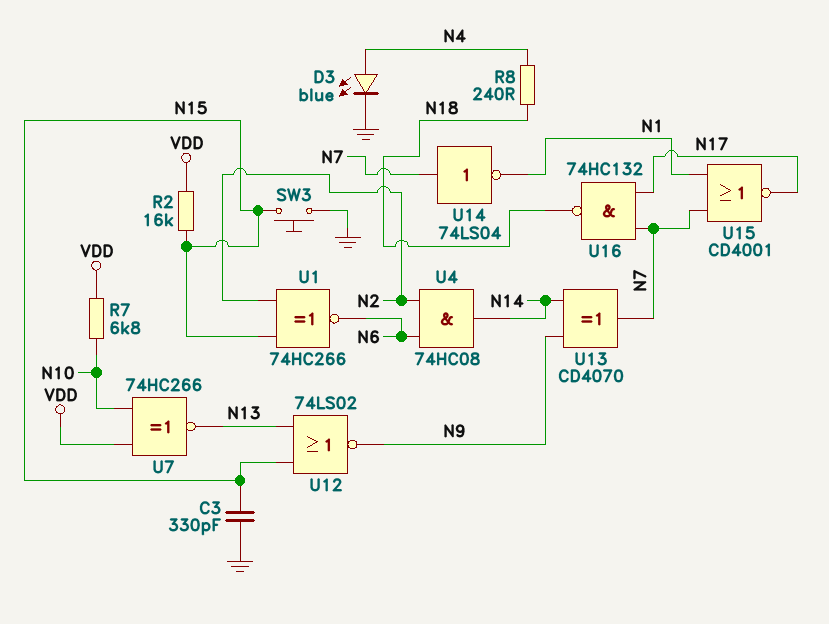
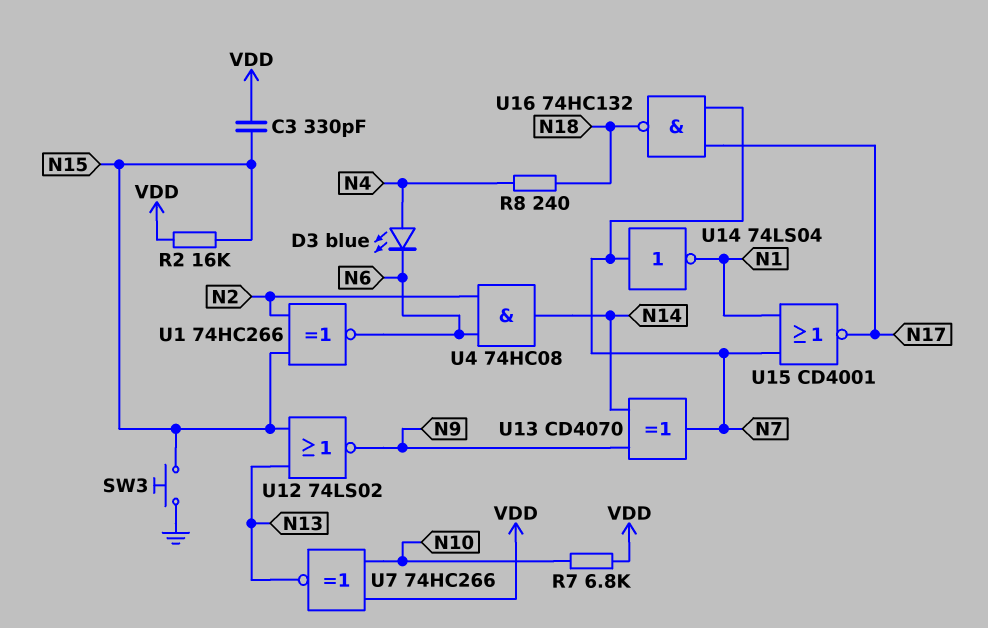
C3: 330pF (GND, N15) -> 330pF (N15, VDD)
D3: LED blue (A N4, K GND) -> LED blue (A N4, K N6)

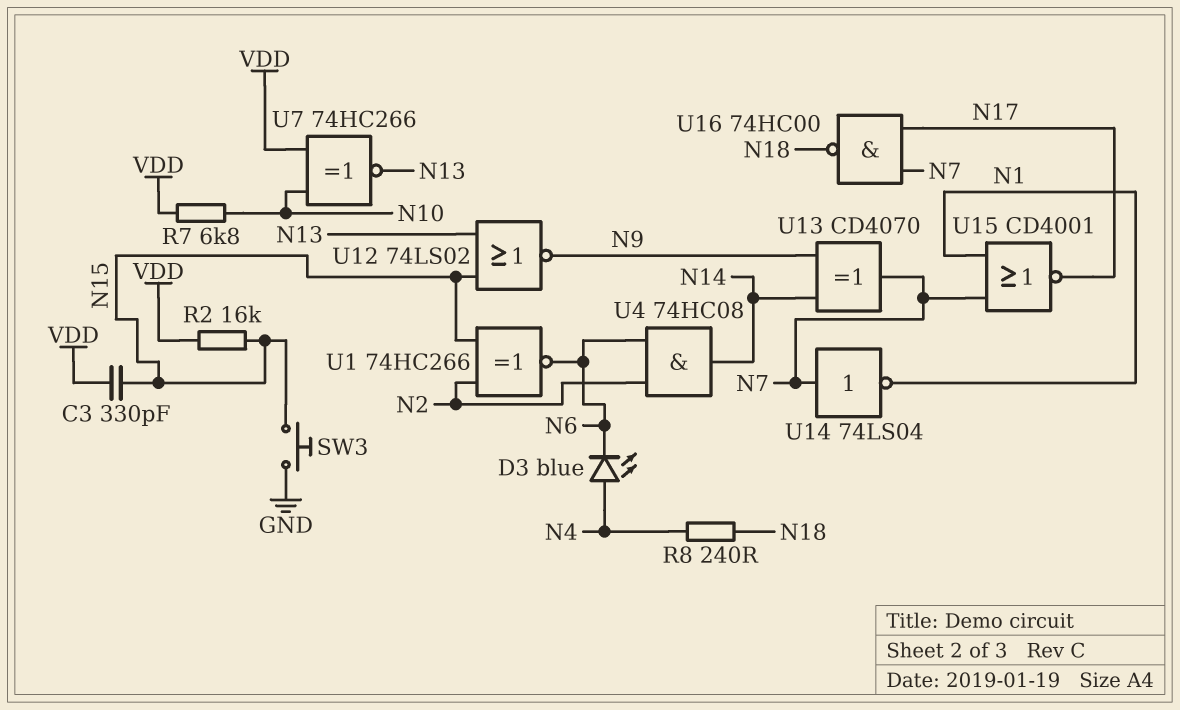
U16: NAND 74HC132 (in N7, in N17, out N18) -> NAND 74HC00 (in N7, in N17, out N18)

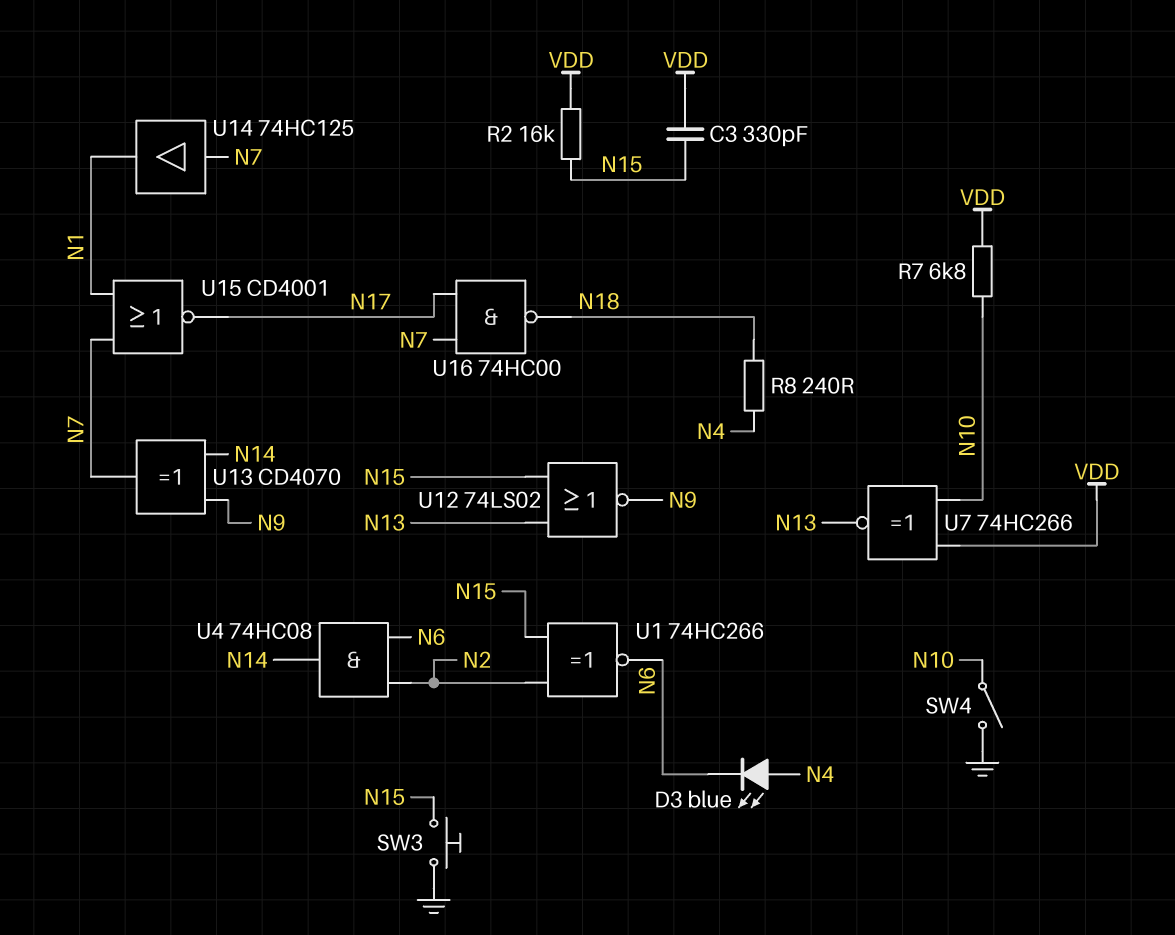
SW4: none -> switch (GND, N10)
U14: NOT 74LS04 (in N7, out N1) -> buffer 74HC125 (in N7, out N1)

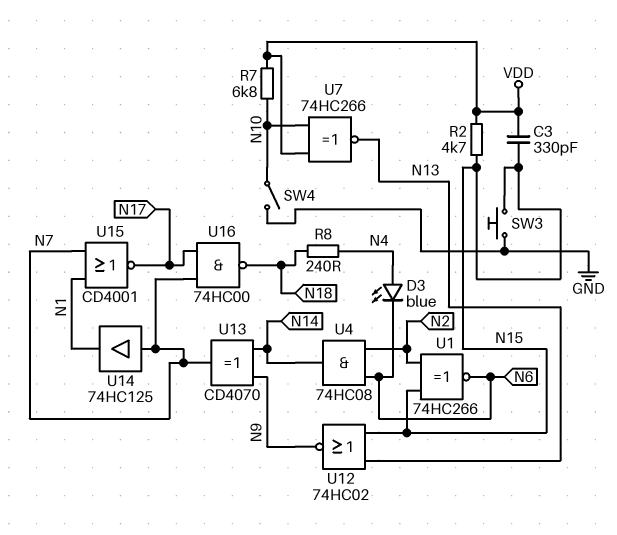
R2: 16k (N15, VDD) -> 4.7k (N15, VDD)
U12: NOR 74LS02 (in N13, in N15, out N9) -> NOR 74HC02 (in N13, in N15, out N9)

